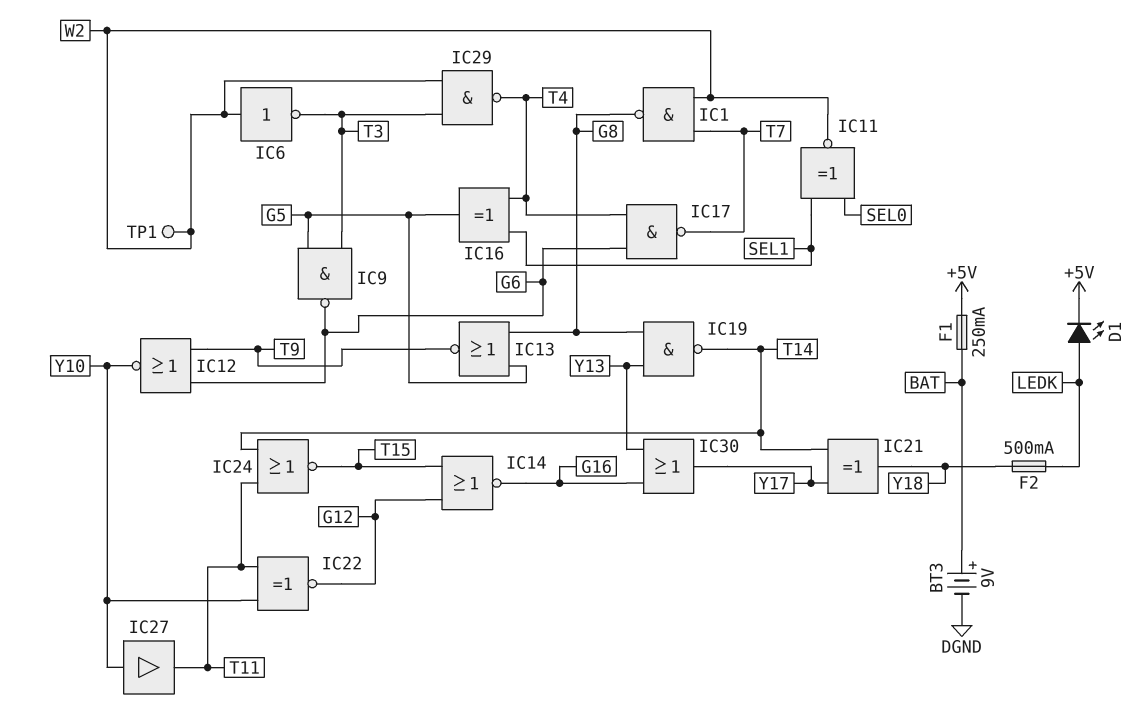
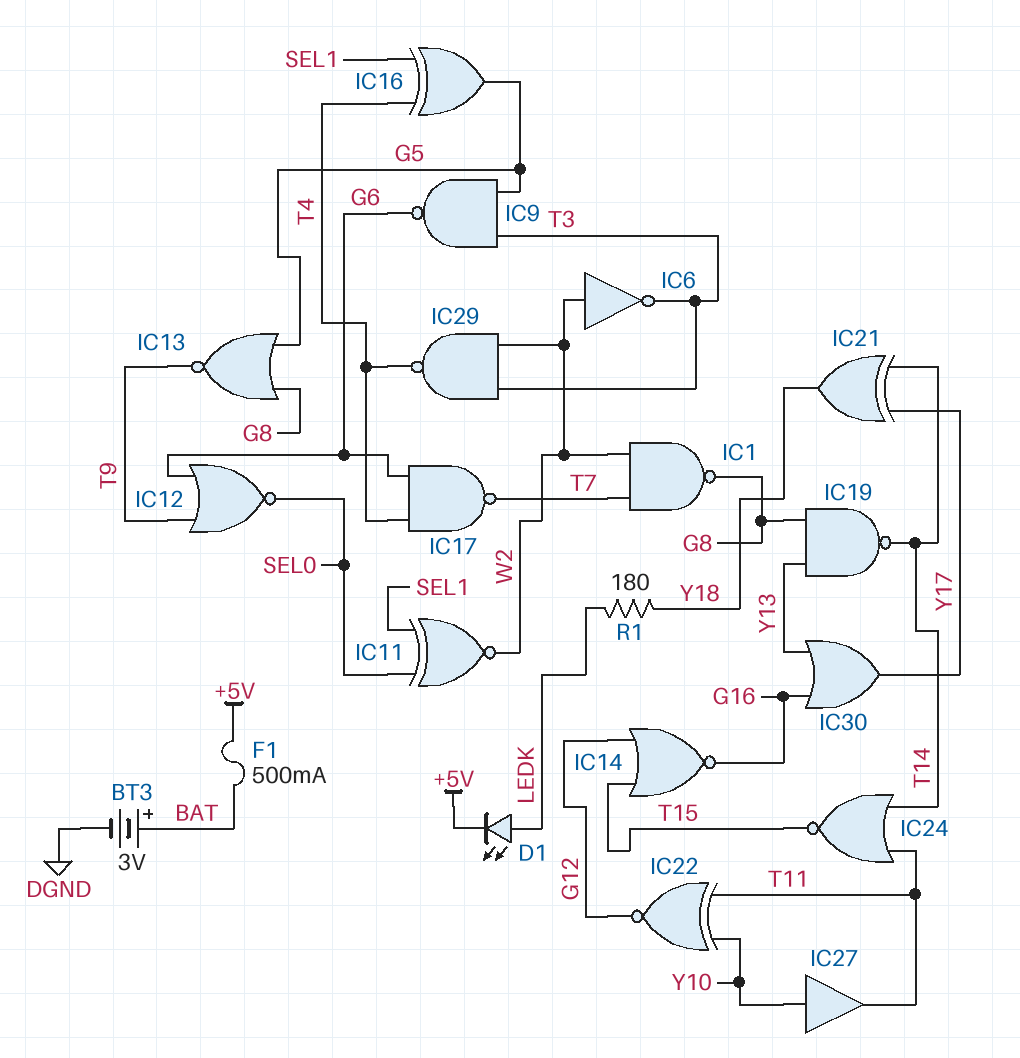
BT3: 9V (plus BAT, minus DGND) -> 3V (plus BAT, minus DGND)
F1: 250mA (+5V, BAT) -> 500mA (+5V, BAT)
F2: 500mA (LEDK, Y18) -> none
IC12: NOR (in G6, in T9, out Y10) -> NOR (in G6, in T9, out SEL0)
R1: none -> 180 (LEDK, Y18)
TP1: test point (W2) -> none

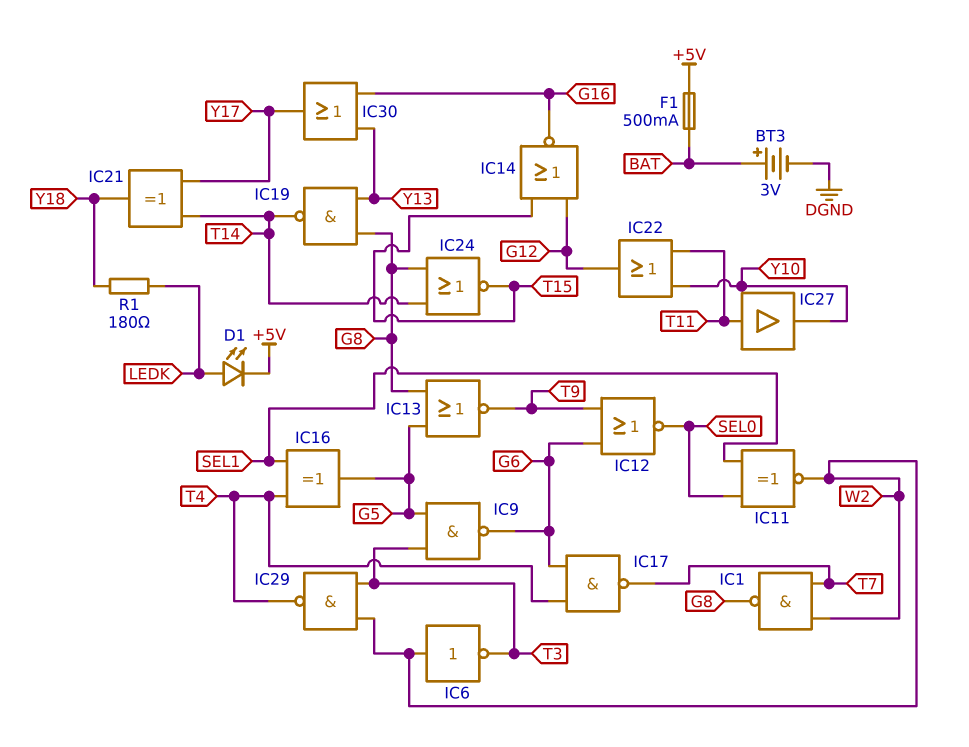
IC22: XNOR (in T11, in Y10, out G12) -> OR (in T11, in Y10, out G12)
IC24: NOR (in T11, in T14, out T15) -> NOR (in G8, in T14, out T15)
IC27: buffer (in Y10, out T11) -> buffer (in T11, out Y10)

